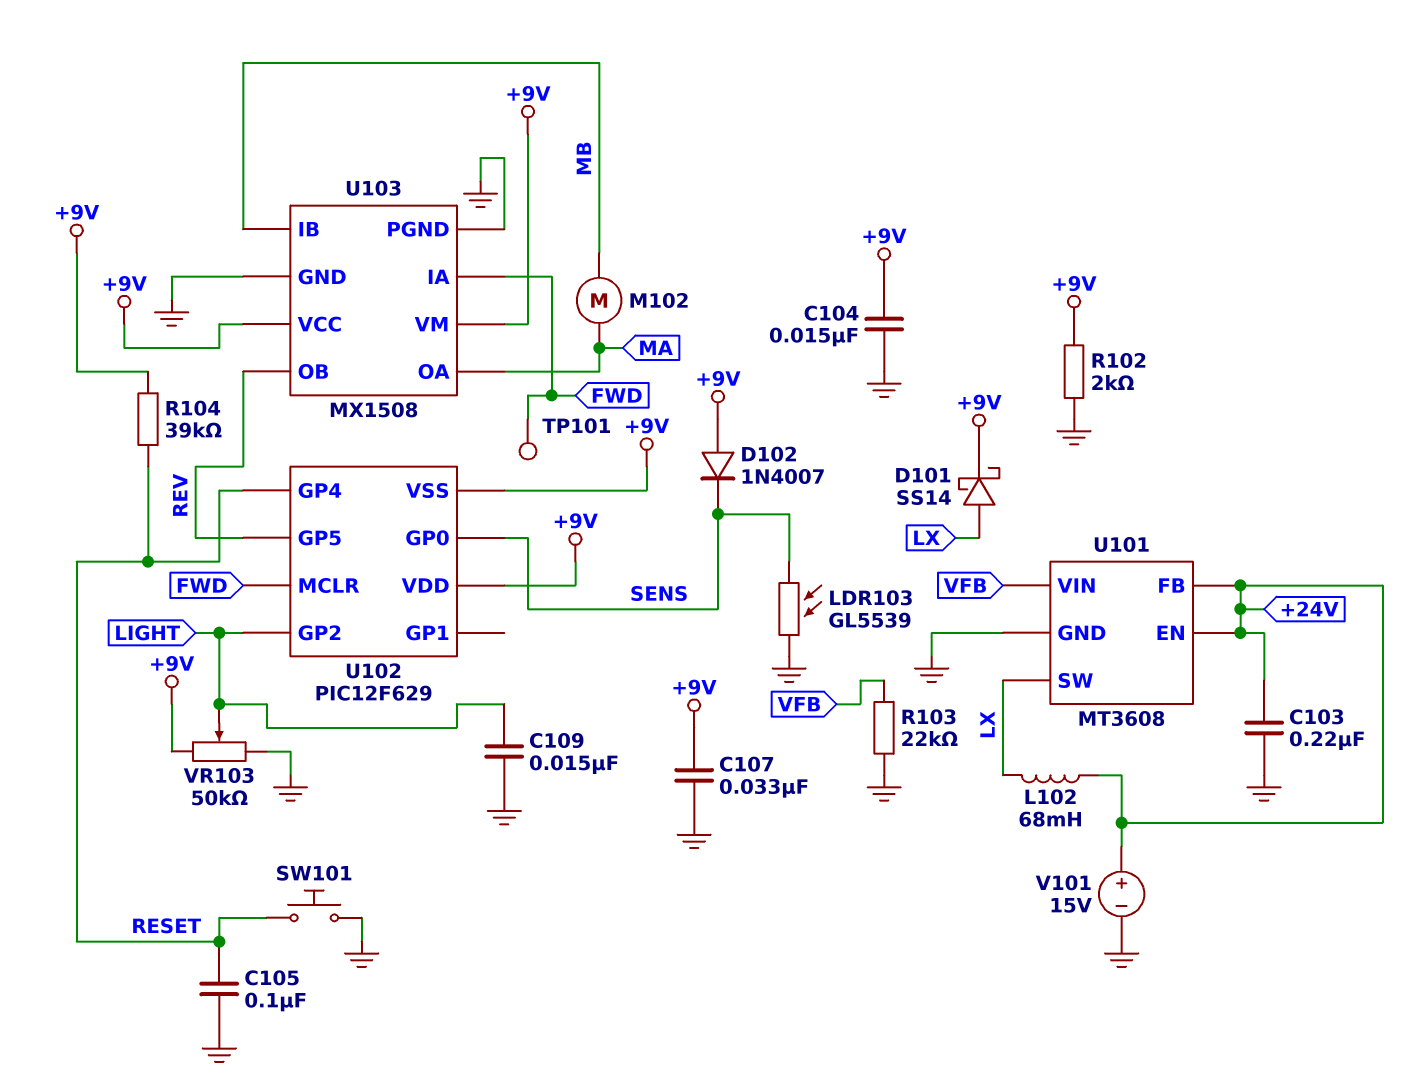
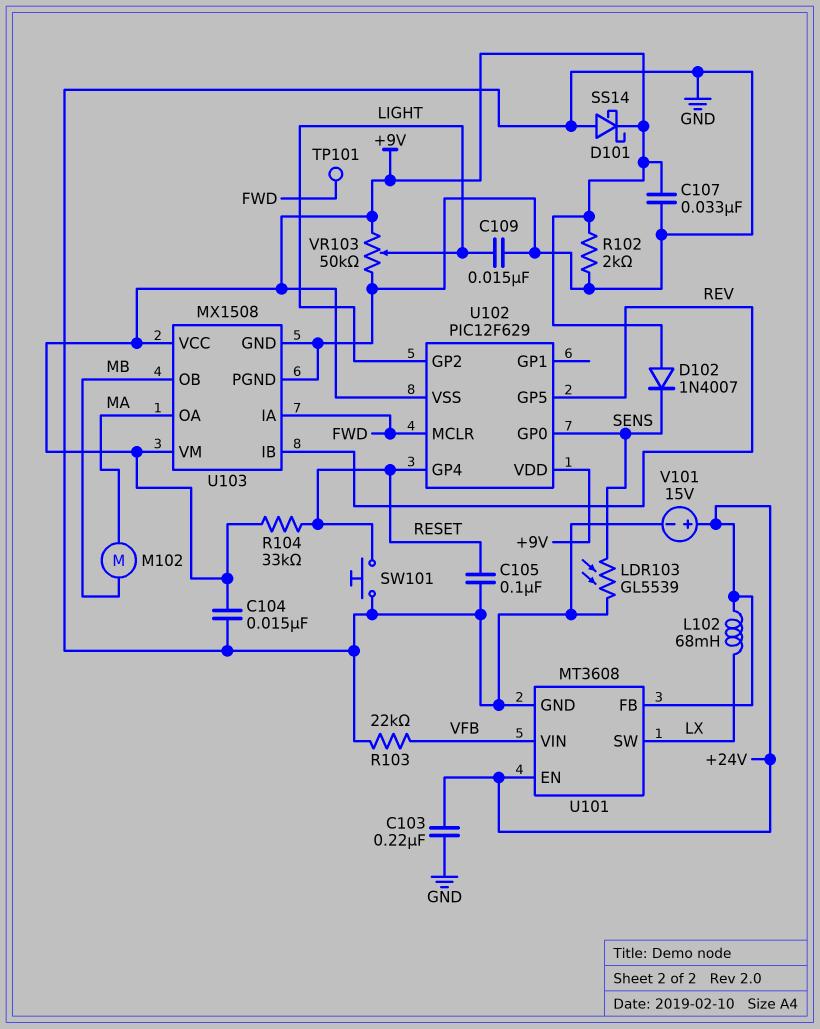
D101: schottky SS14 (A LX, K +9V) -> schottky SS14 (A GND, K +9V)
R104: 39k (+9V, RESET) -> 33k (+9V, RESET)
U103 pin IB: MB -> REV
U103 pin OB: REV -> MB

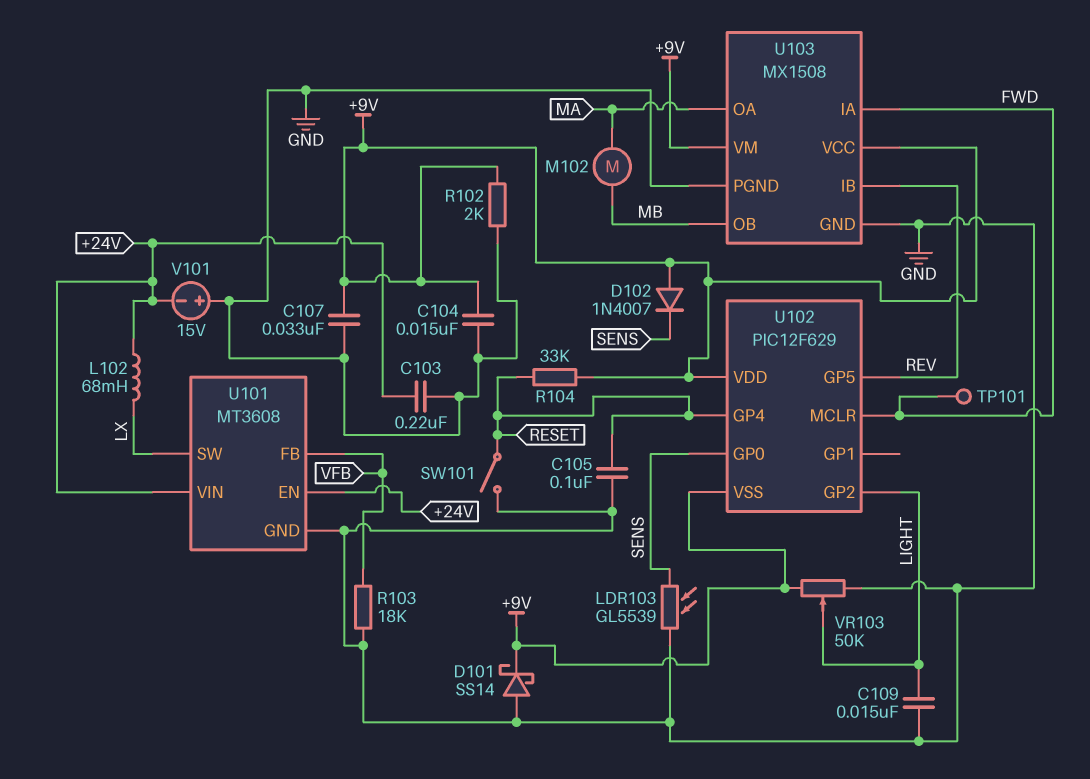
R103: 22k (GND, VFB) -> 18k (GND, VFB)
SW101: button (GND, RESET) -> switch (GND, RESET)
U101 pin FB: +24V -> VFB
U101 pin VIN: VFB -> +24V
V101: 15V (plus +24V, minus GND) -> 15V (plus GND, minus +24V)

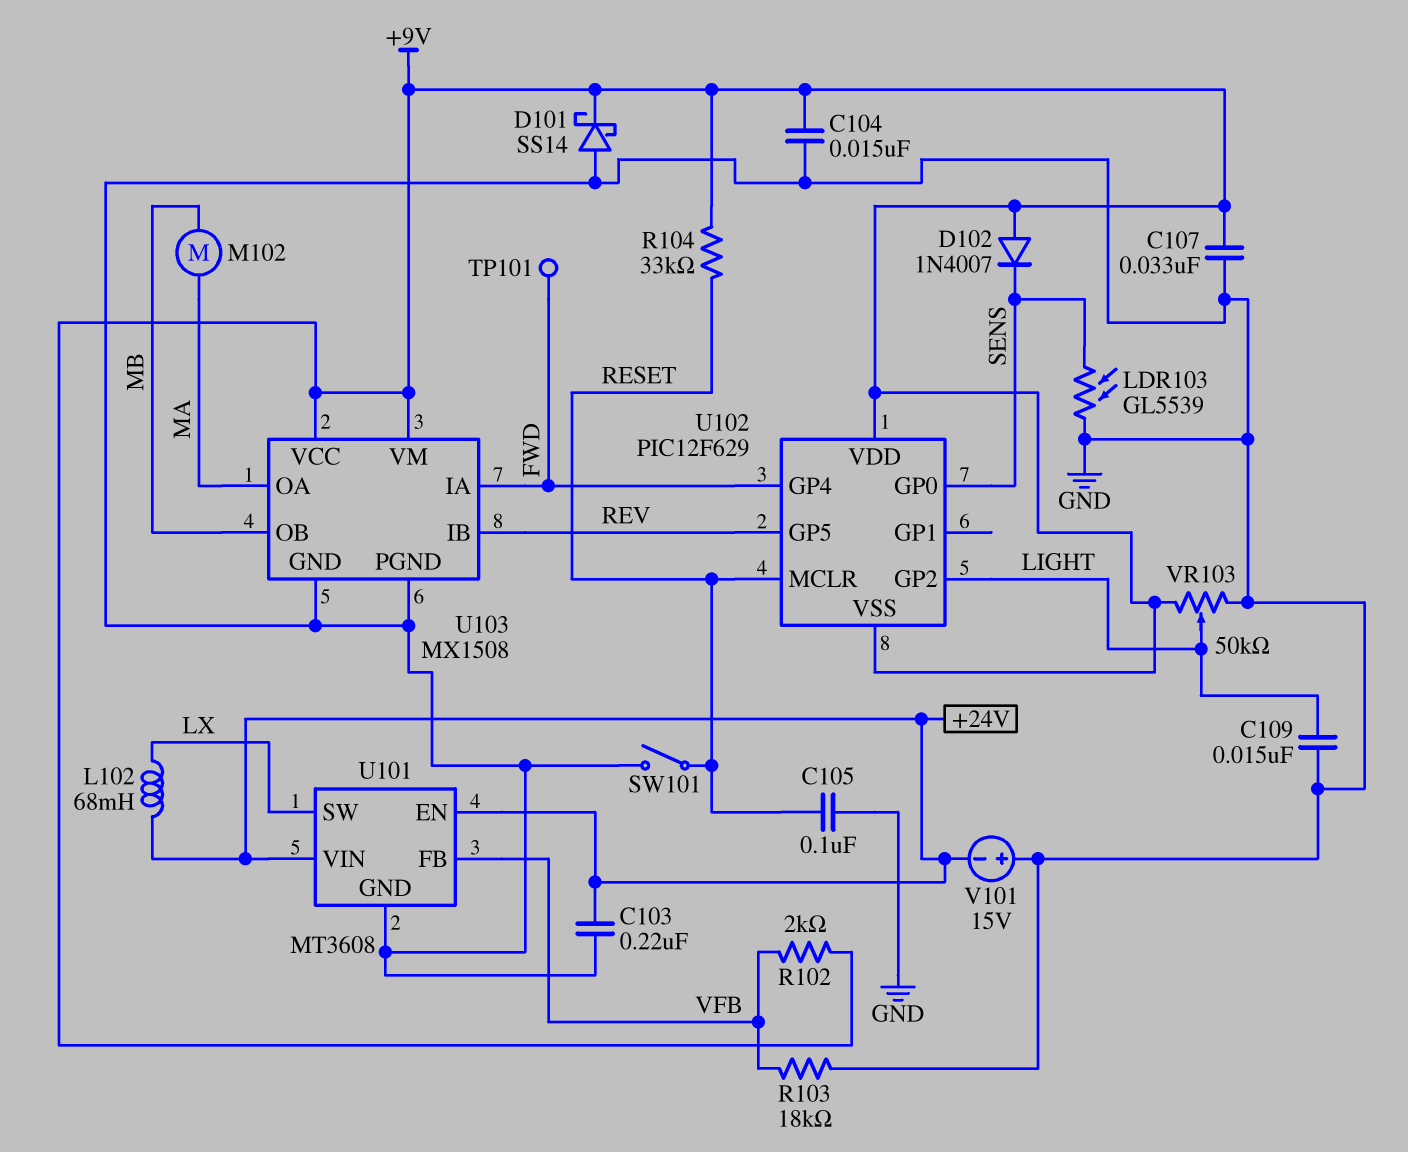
R102: 2k (+9V, GND) -> 2k (+9V, VFB)
U102 pin GP4: RESET -> FWD
U102 pin MCLR: FWD -> RESET

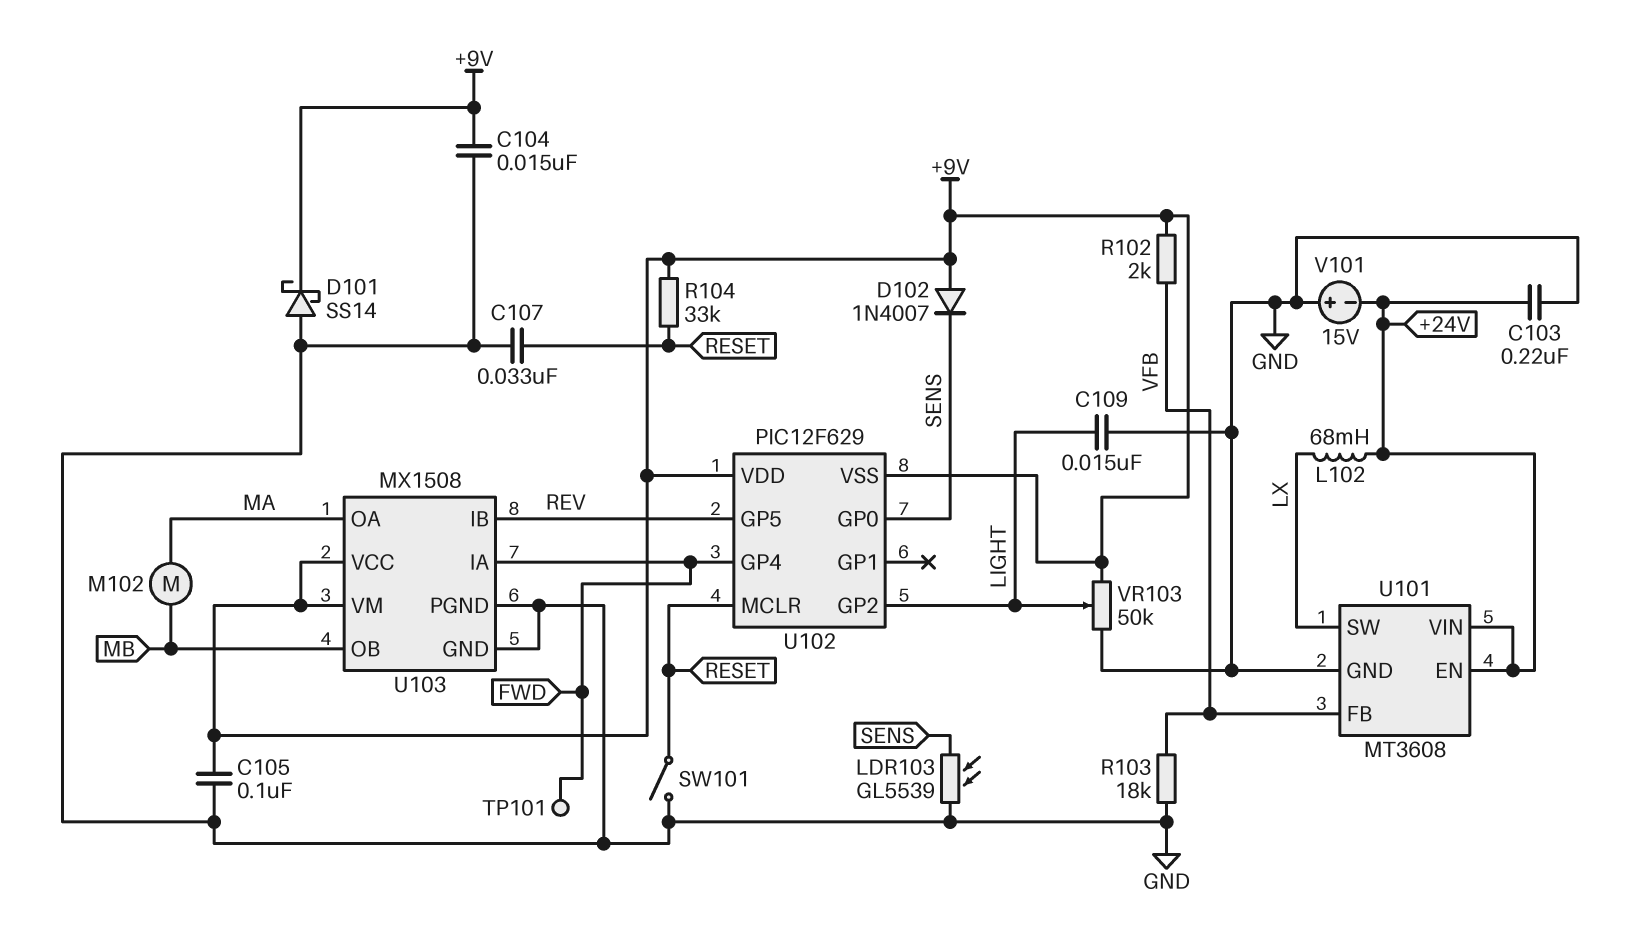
C105: 100nF (GND, RESET) -> 100nF (+9V, GND)
C107: 33nF (+9V, GND) -> 33nF (GND, RESET)

